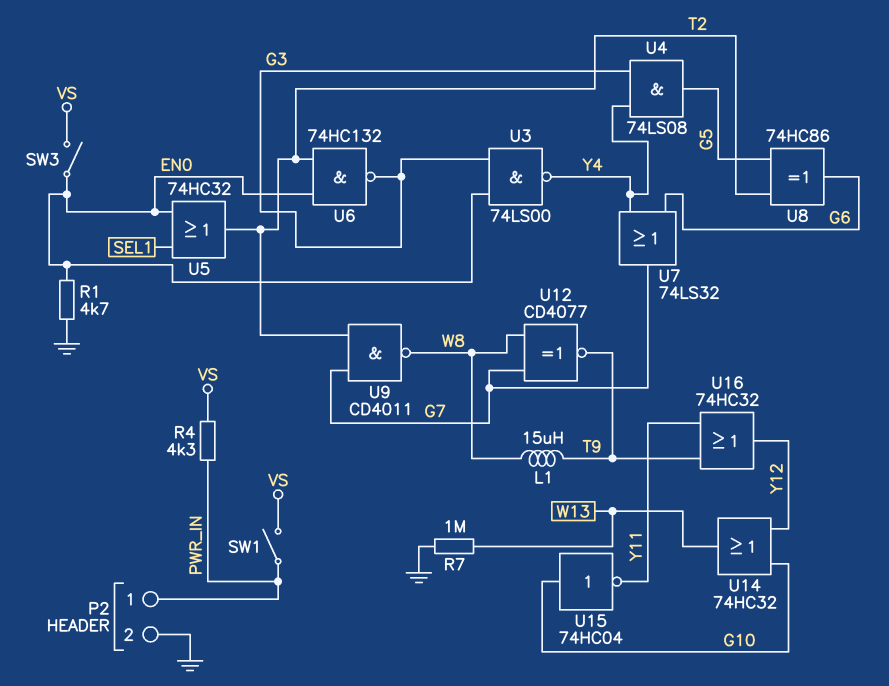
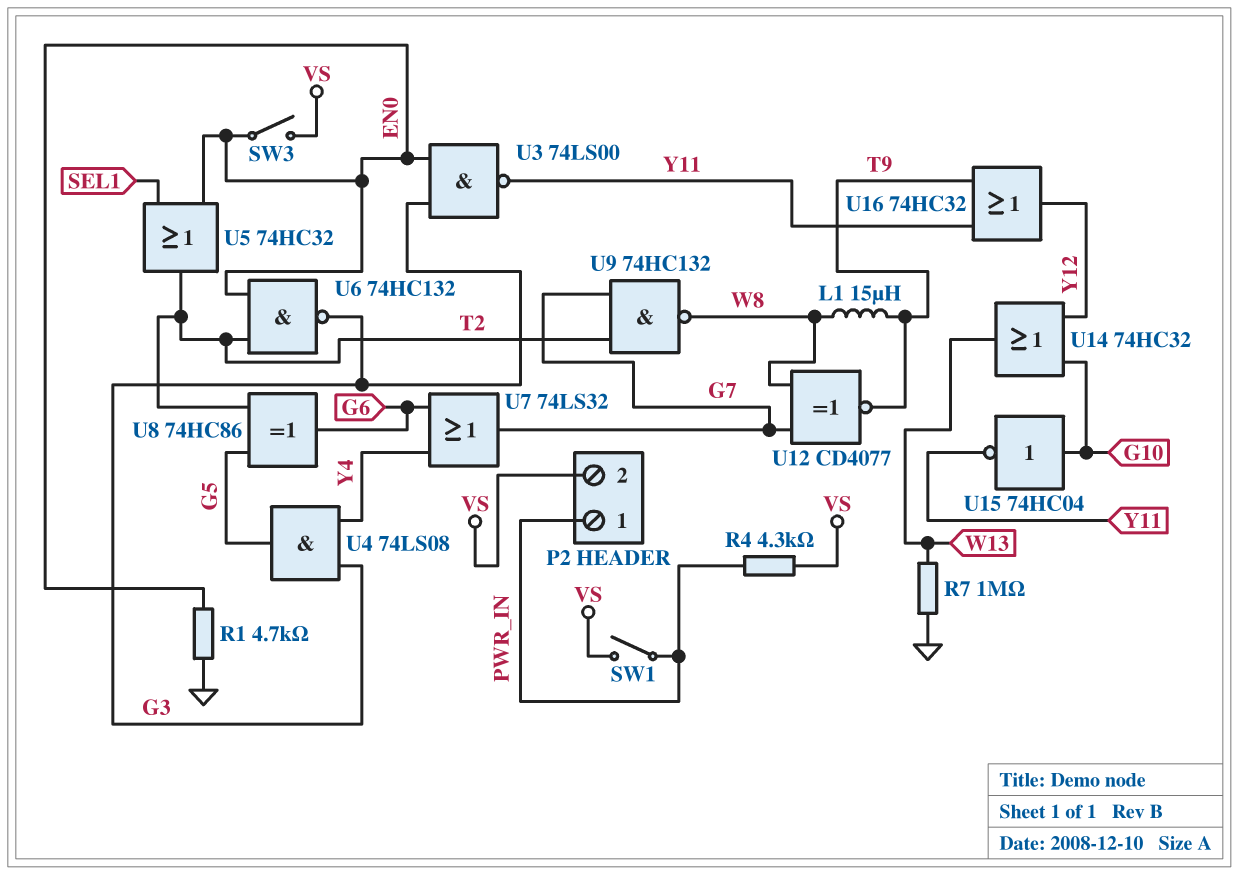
P2 pin 2: GND -> VS
U3: NAND 74LS00 (in EN0, in G3, out Y4) -> NAND 74LS00 (in EN0, in G3, out Y11)
U9: NAND CD4011 (in G7, in T2, out W8) -> NAND 74HC132 (in G7, in T2, out W8)

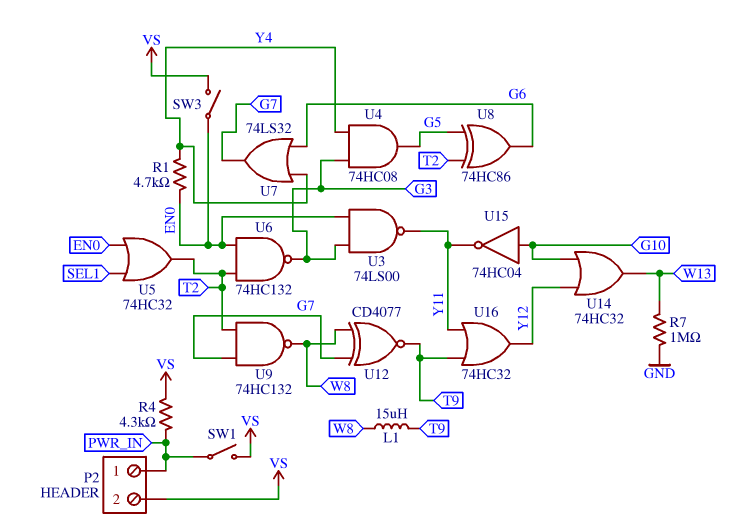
R1: 4.7k (EN0, GND) -> 4.7k (EN0, Y4)
U4: AND 74LS08 (in G3, in Y4, out G5) -> AND 74HC08 (in G3, in Y4, out G5)

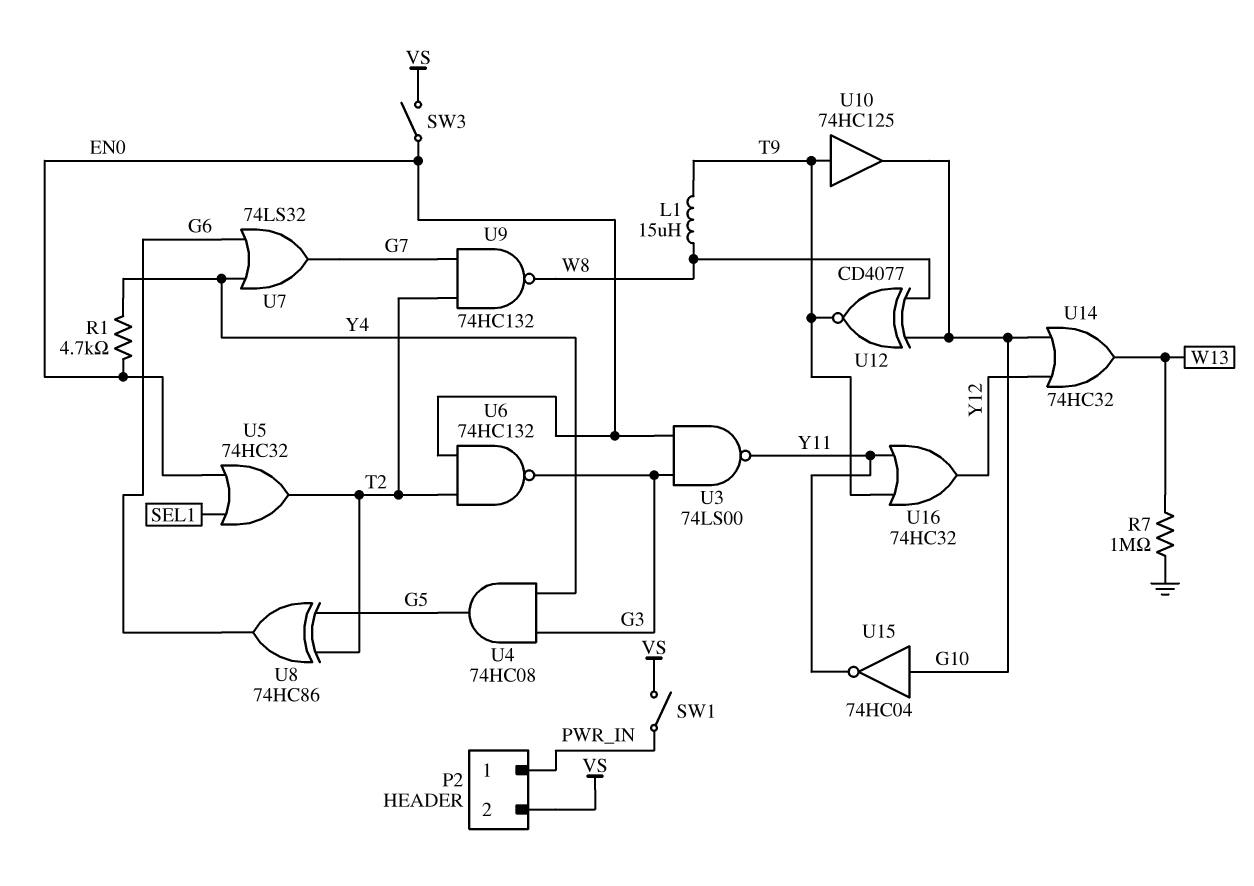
R4: 4.3k (PWR_IN, VS) -> none
U10: none -> buffer 74HC125 (in T9, out G10)
U12: XNOR CD4077 (in G7, in W8, out T9) -> XNOR CD4077 (in G10, in W8, out T9)

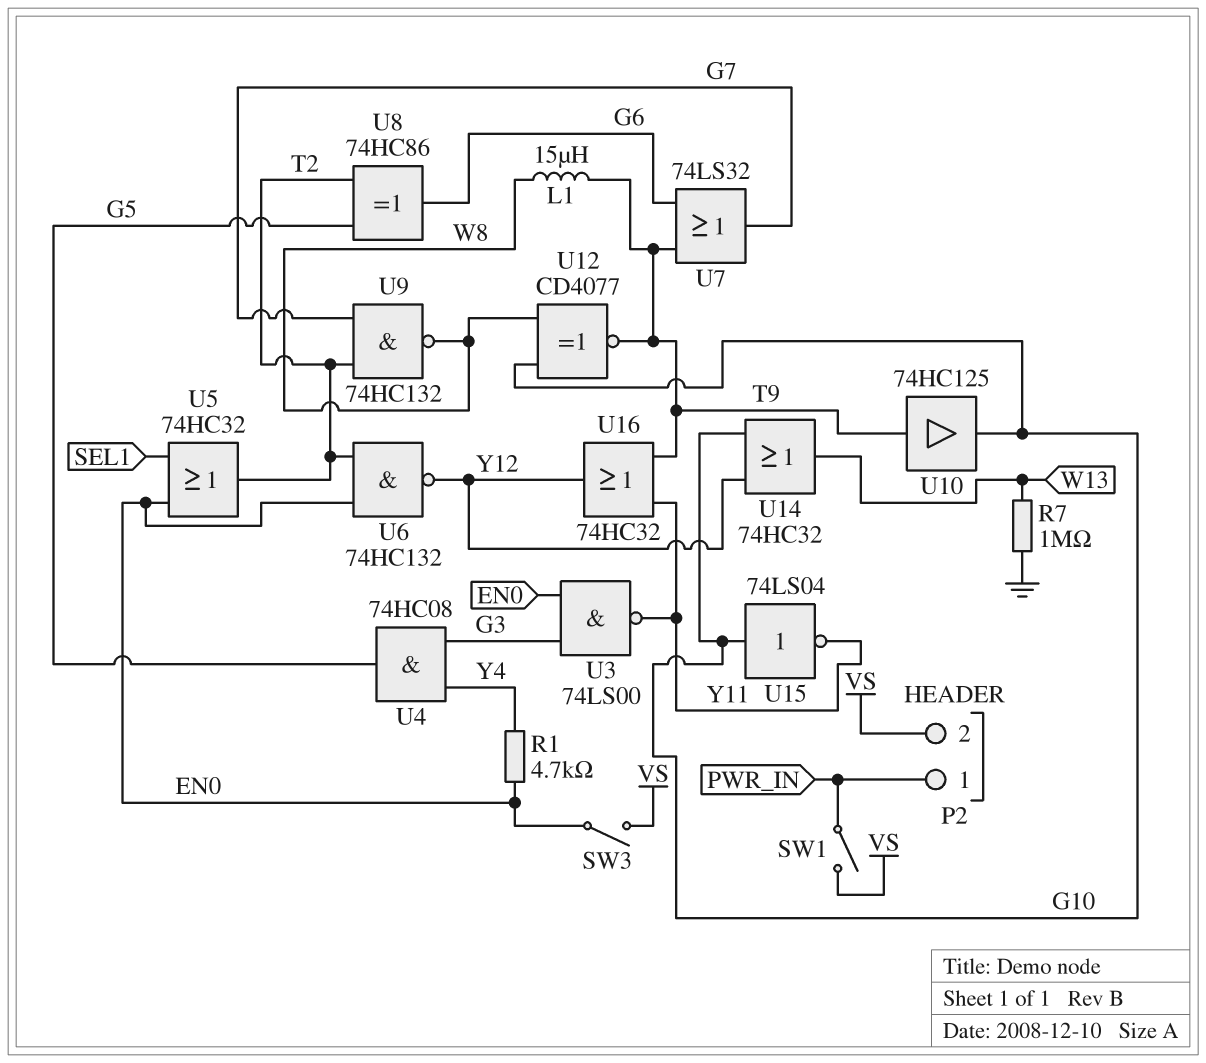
U6: NAND 74HC132 (in EN0, in T2, out G3) -> NAND 74HC132 (in EN0, in T2, out Y12)
U7: OR 74LS32 (in G6, in Y4, out G7) -> OR 74LS32 (in G6, in T9, out G7)
U15: NOT 74HC04 (in G10, out Y11) -> NOT 74LS04 (in G10, out Y11)

